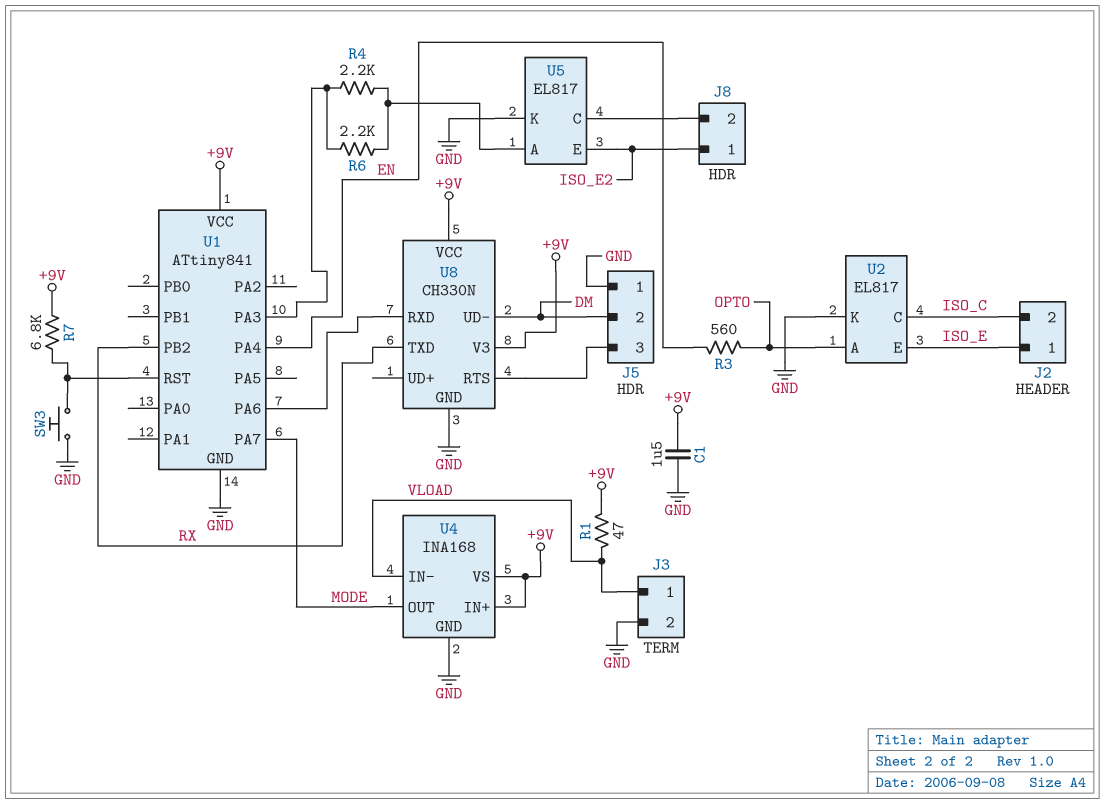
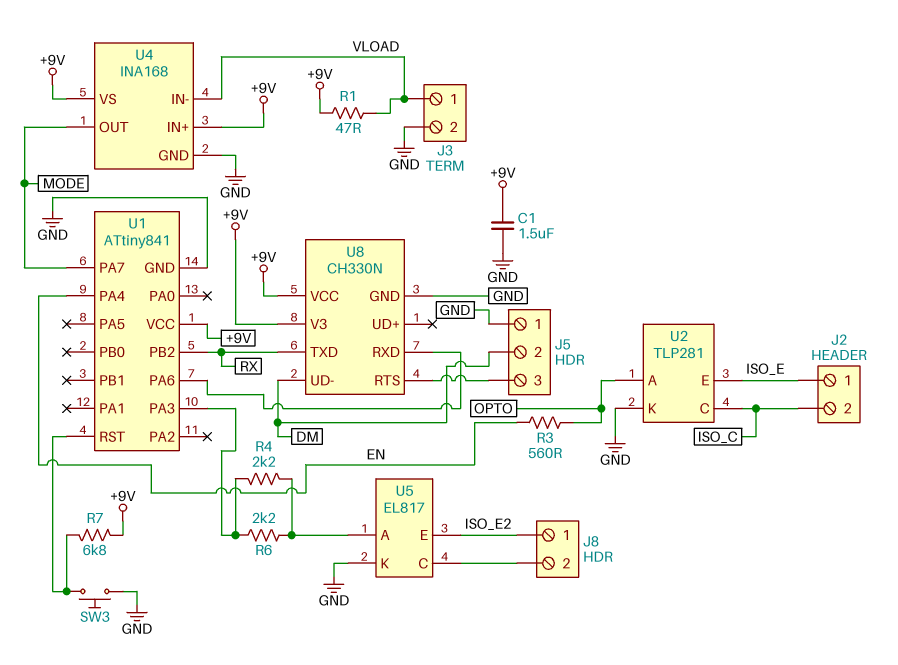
U2: EL817 -> TLP281

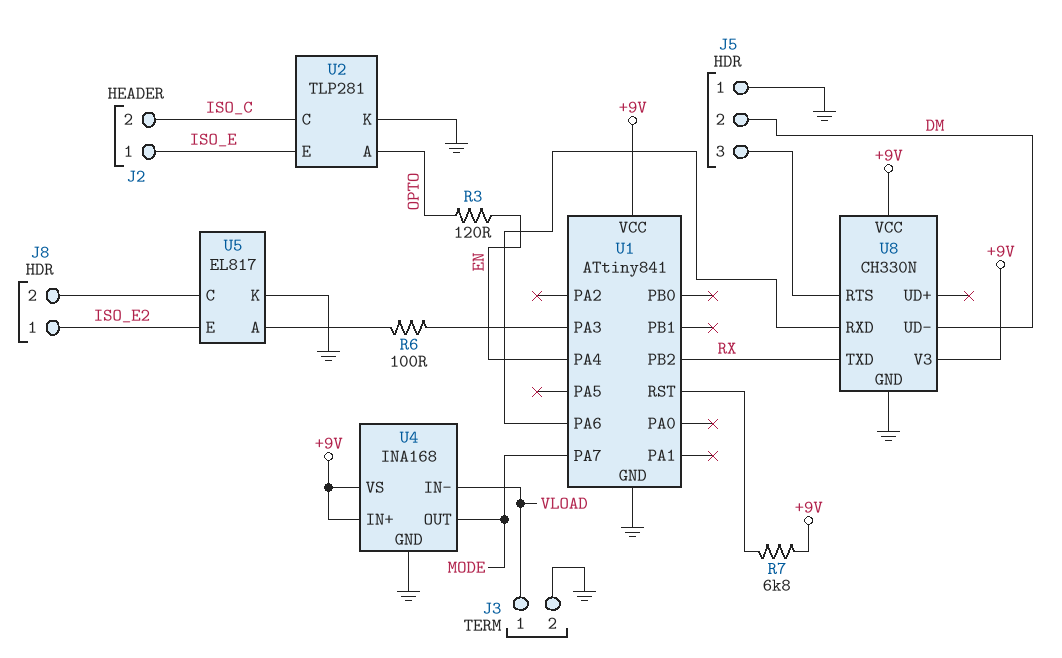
C1: 1.5uF (+9V, GND) -> none
R1: 47 (+9V, VLOAD) -> none
R3: 560 (EN, OPTO) -> 120 (EN, OPTO)
R4: 2.2k (U1/PA3, U5/A) -> none
R6: 2.2k (U1/PA3, U5/A) -> 100 (U1/PA3, U5/A)
SW3: button (GND, U1/RST) -> none

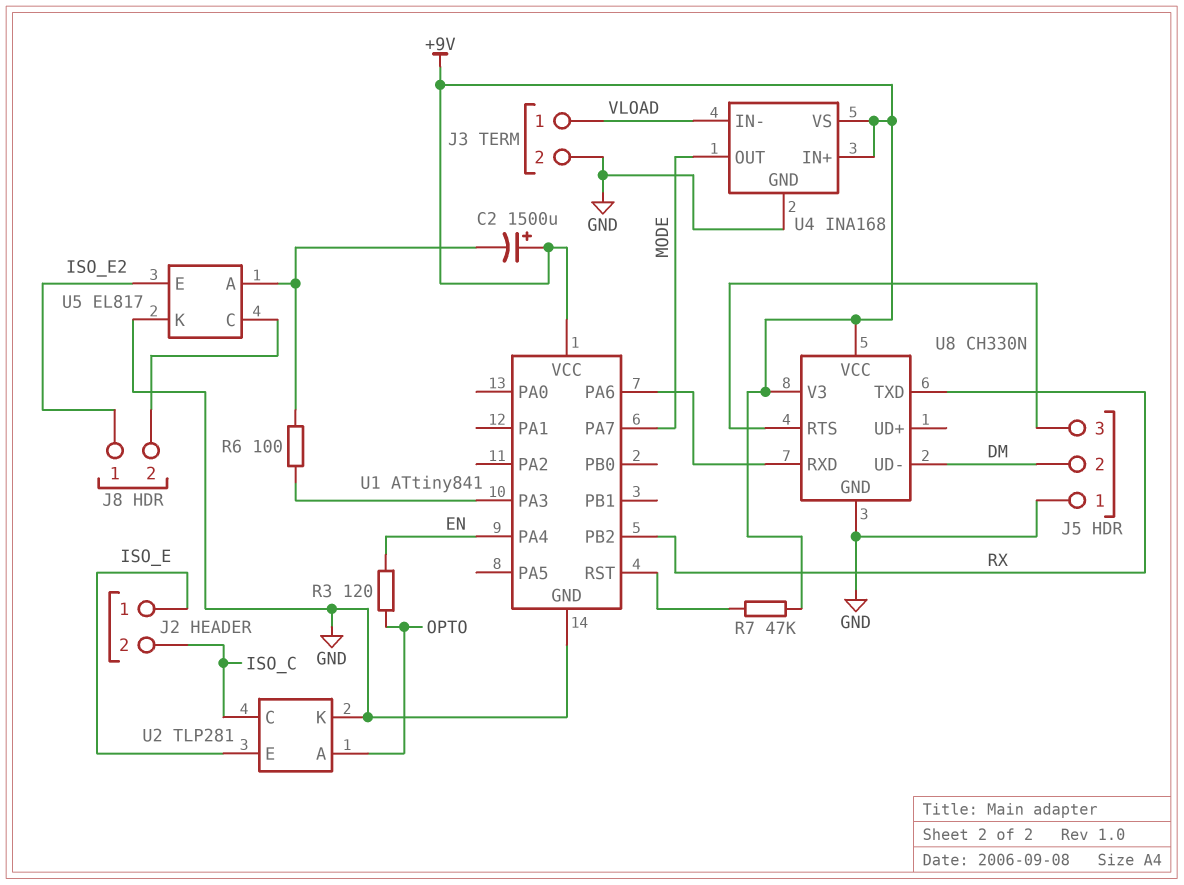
C2: none -> 1500uF (plus +9V, minus U5/A)
R7: 6.8k (+9V, U1/RST) -> 47k (+9V, U1/RST)

